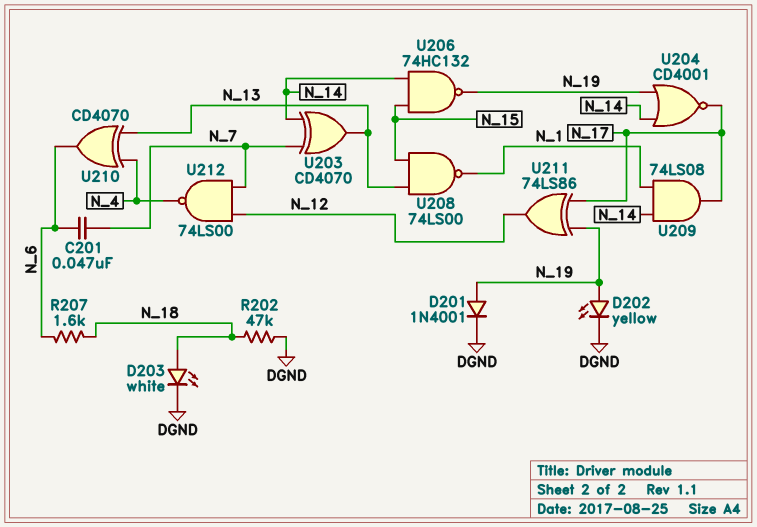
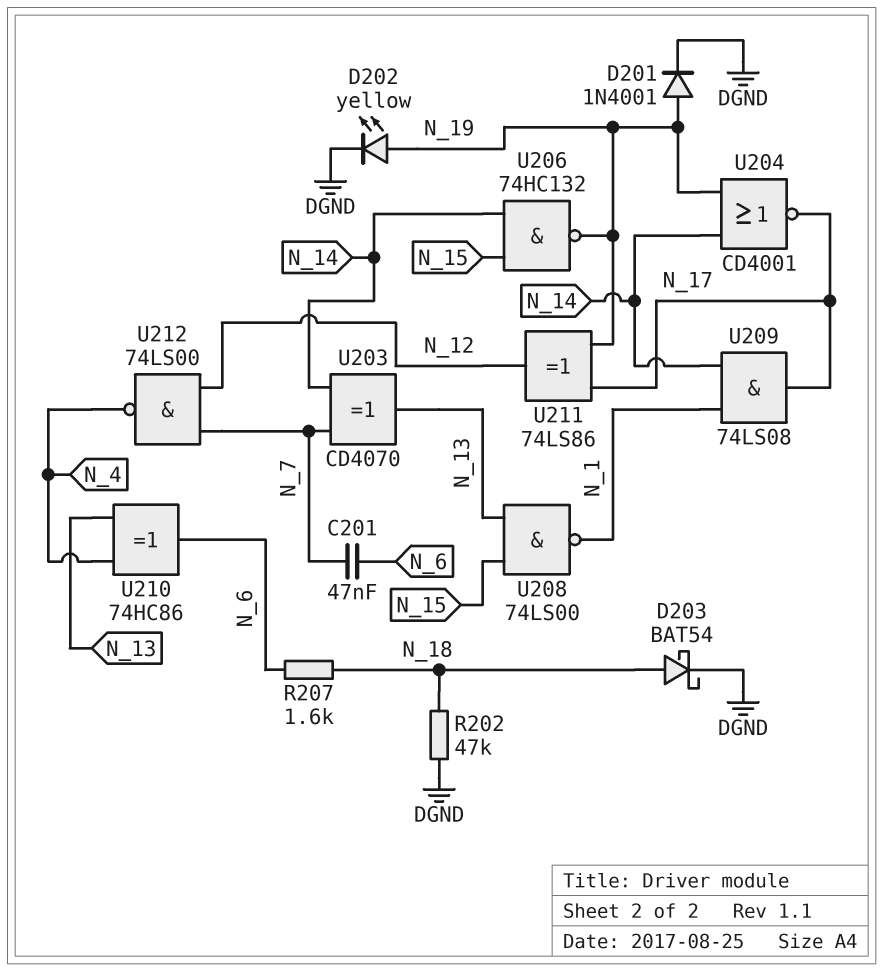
D203: LED white (A N_18, K DGND) -> schottky BAT54 (A N_18, K DGND)
U210: XOR CD4070 (in N_4, in N_13, out N_6) -> XOR 74HC86 (in N_4, in N_13, out N_6)

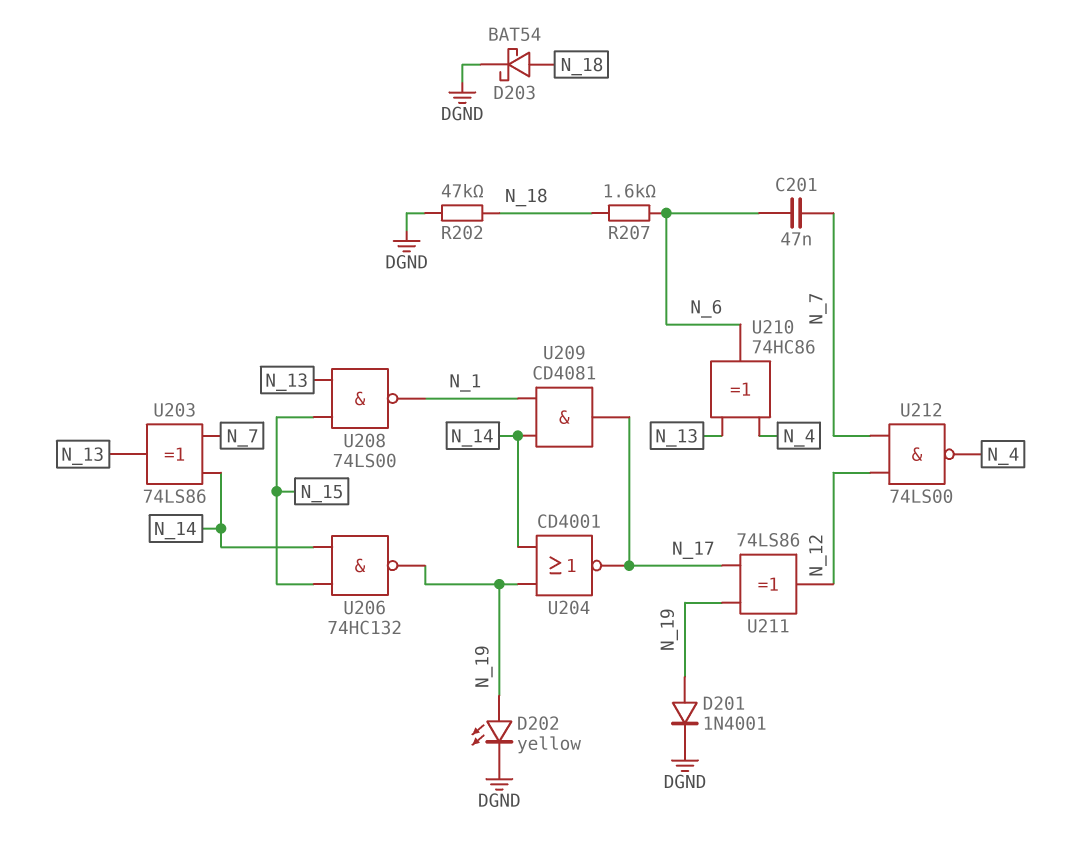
U203: XOR CD4070 (in N_7, in N_14, out N_13) -> XOR 74LS86 (in N_7, in N_14, out N_13)
U209: AND 74LS08 (in N_1, in N_14, out N_17) -> AND CD4081 (in N_1, in N_14, out N_17)

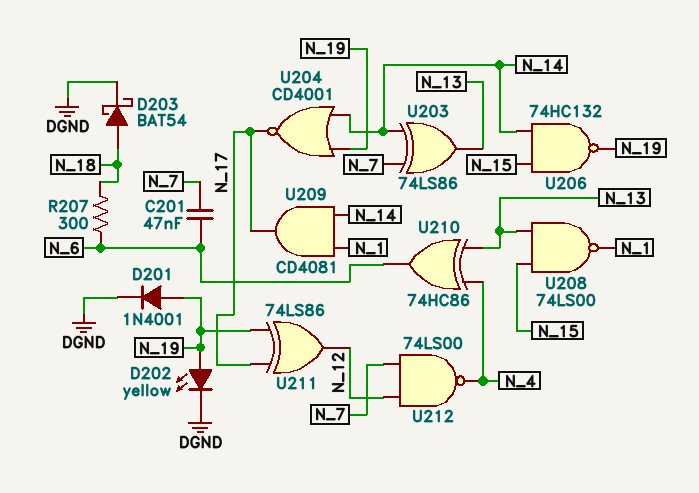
R202: 47k (DGND, N_18) -> none
R207: 1.6k (N_6, N_18) -> 300 (N_6, N_18)

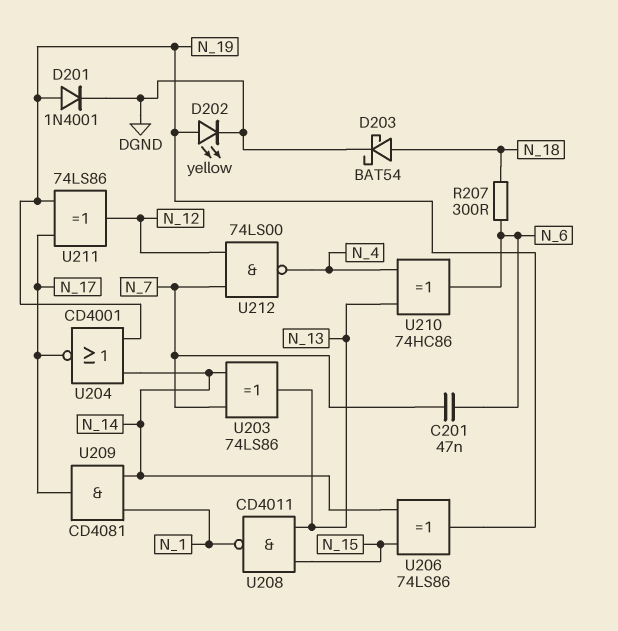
U206: NAND 74HC132 (in N_14, in N_15, out N_19) -> XOR 74LS86 (in N_14, in N_15, out N_19)
U208: NAND 74LS00 (in N_13, in N_15, out N_1) -> NAND CD4011 (in N_13, in N_15, out N_1)

